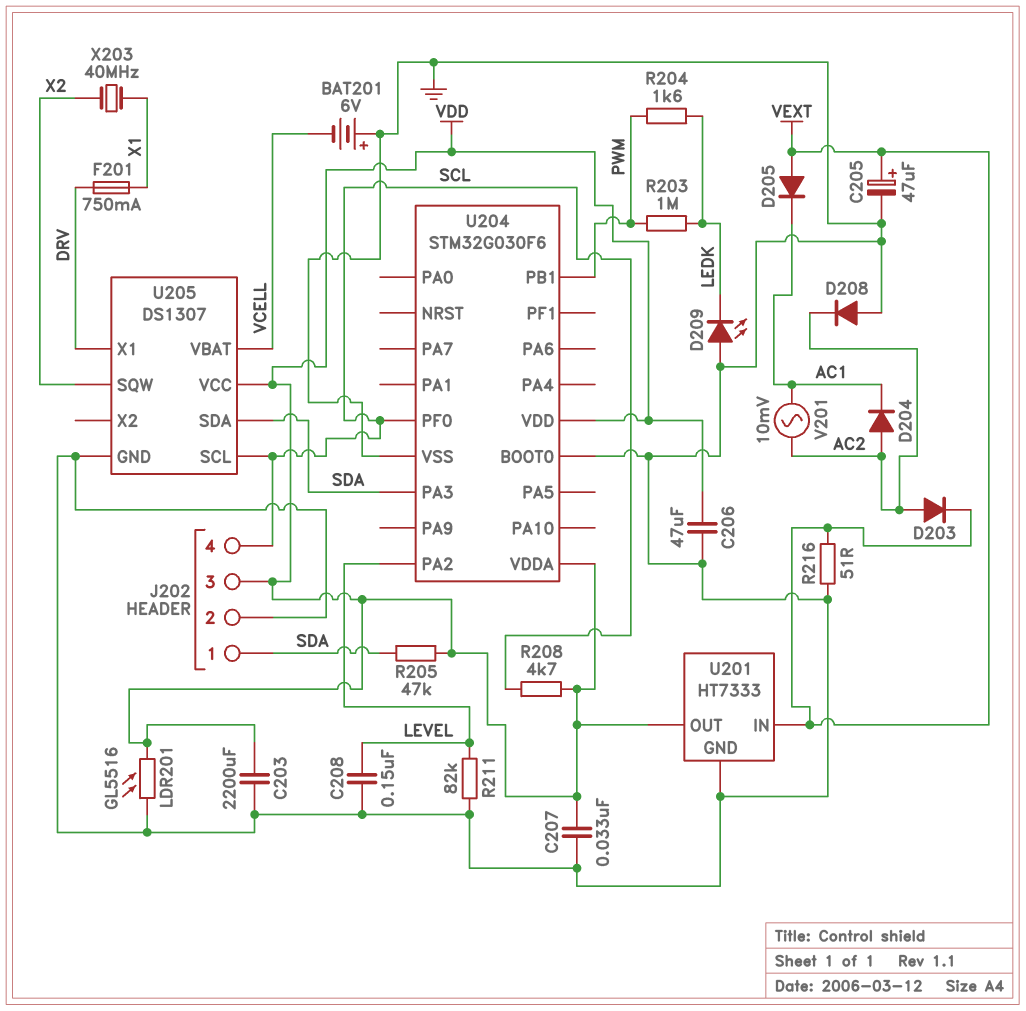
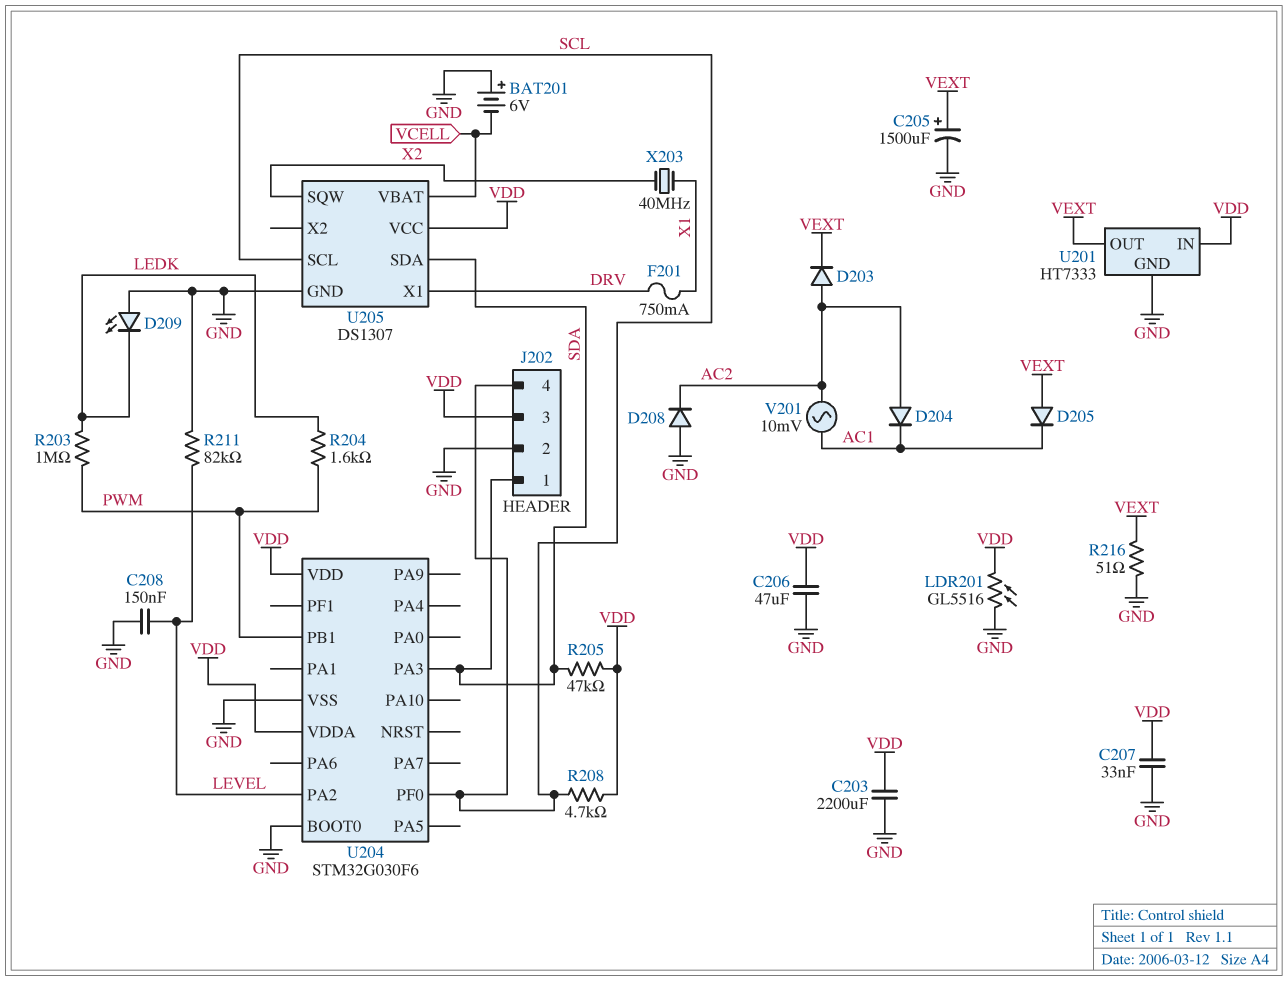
C205: 47uF (plus VEXT, minus GND) -> 1500uF (plus VEXT, minus GND)
U201 pin IN: VEXT -> VDD
U201 pin OUT: VDD -> VEXT

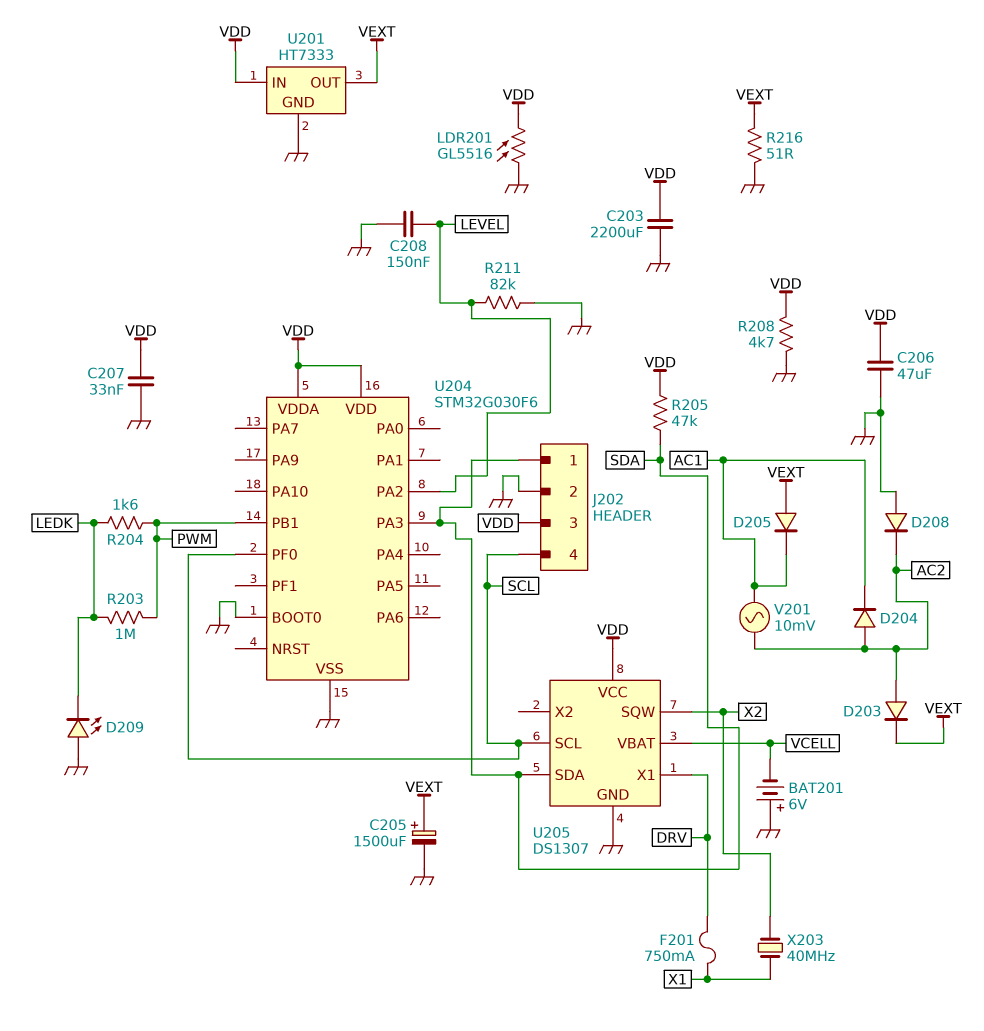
R208: 4.7k (SCL, VDD) -> 4.7k (GND, VDD)

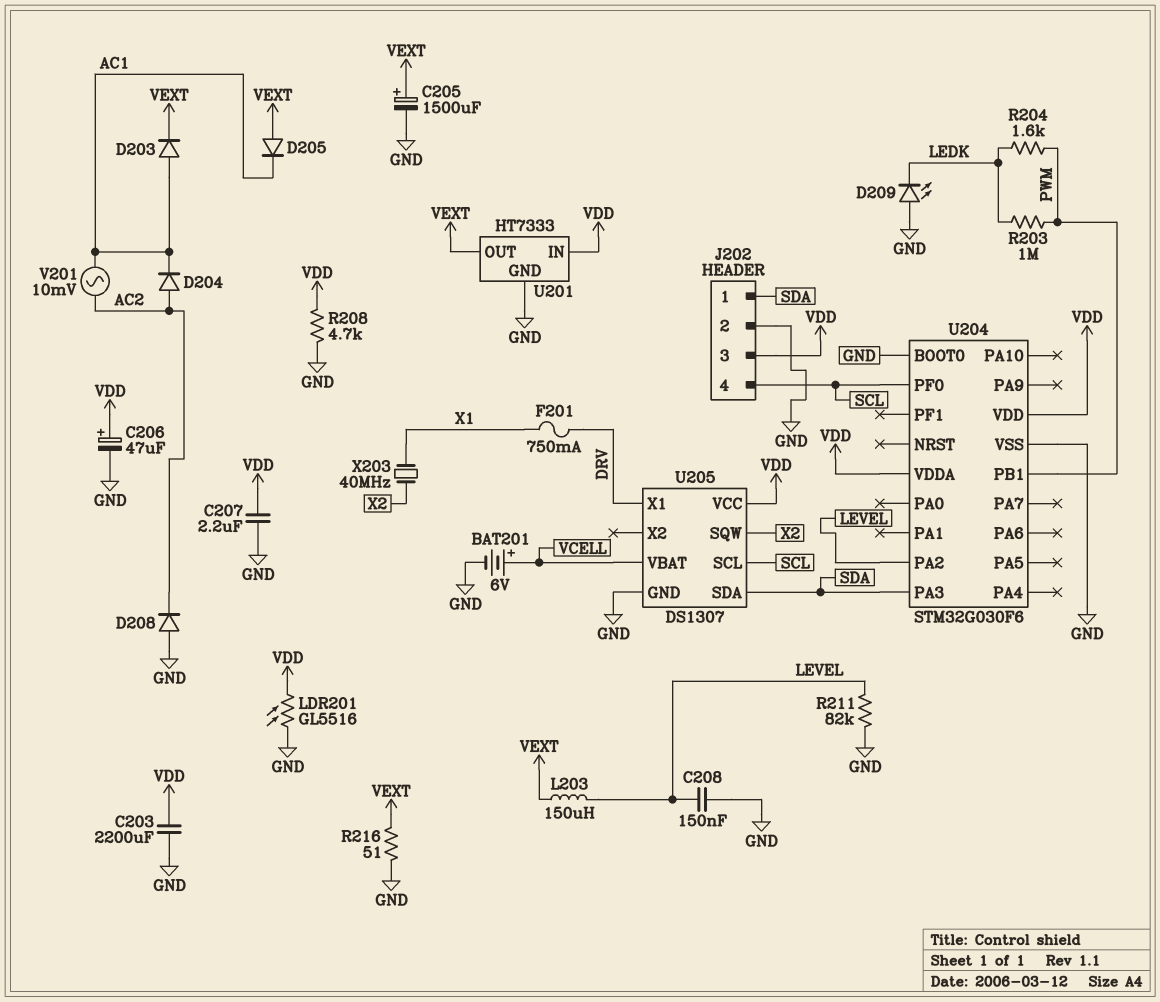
BAT201: 6V (plus GND, minus VCELL) -> 6V (plus VCELL, minus GND)
C206: 47uF (GND, VDD) -> 47uF (plus VDD, minus GND)
C207: 33nF (GND, VDD) -> 2.2uF (GND, VDD)
D203: diode (A AC2, K VEXT) -> diode (A AC1, K VEXT)
L203: none -> 150uH (LEVEL, VEXT)
R205: 47k (SDA, VDD) -> none

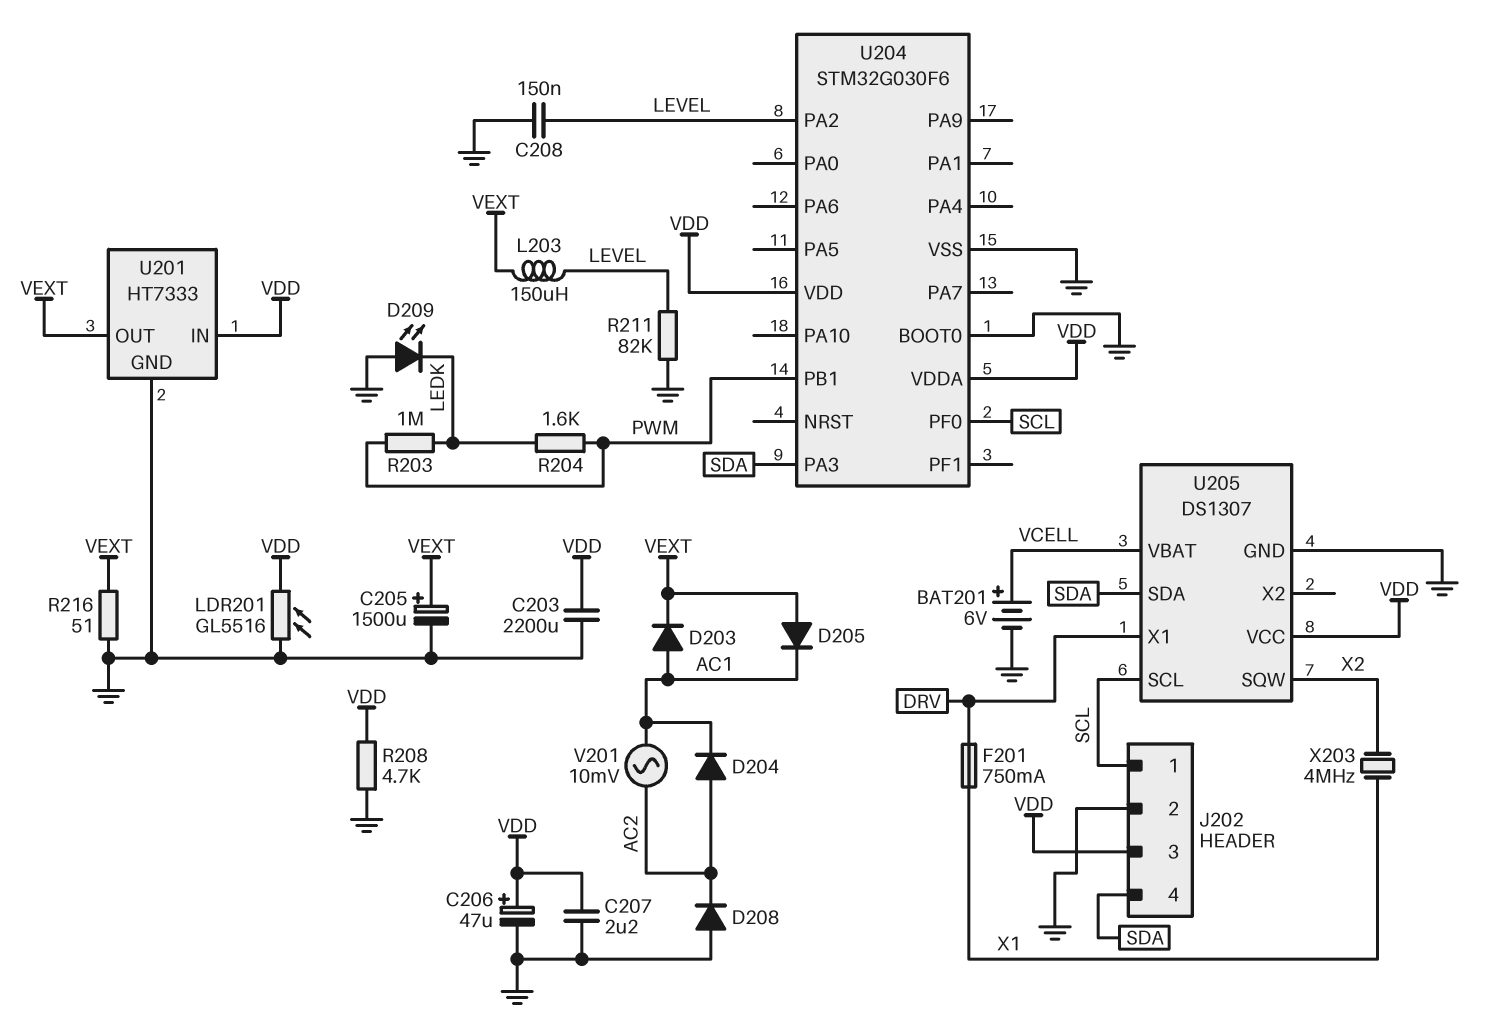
J202 pin 1: SDA -> SCL
J202 pin 4: SCL -> SDA
X203: 40MHz (X1, X2) -> 4MHz (X1, X2)

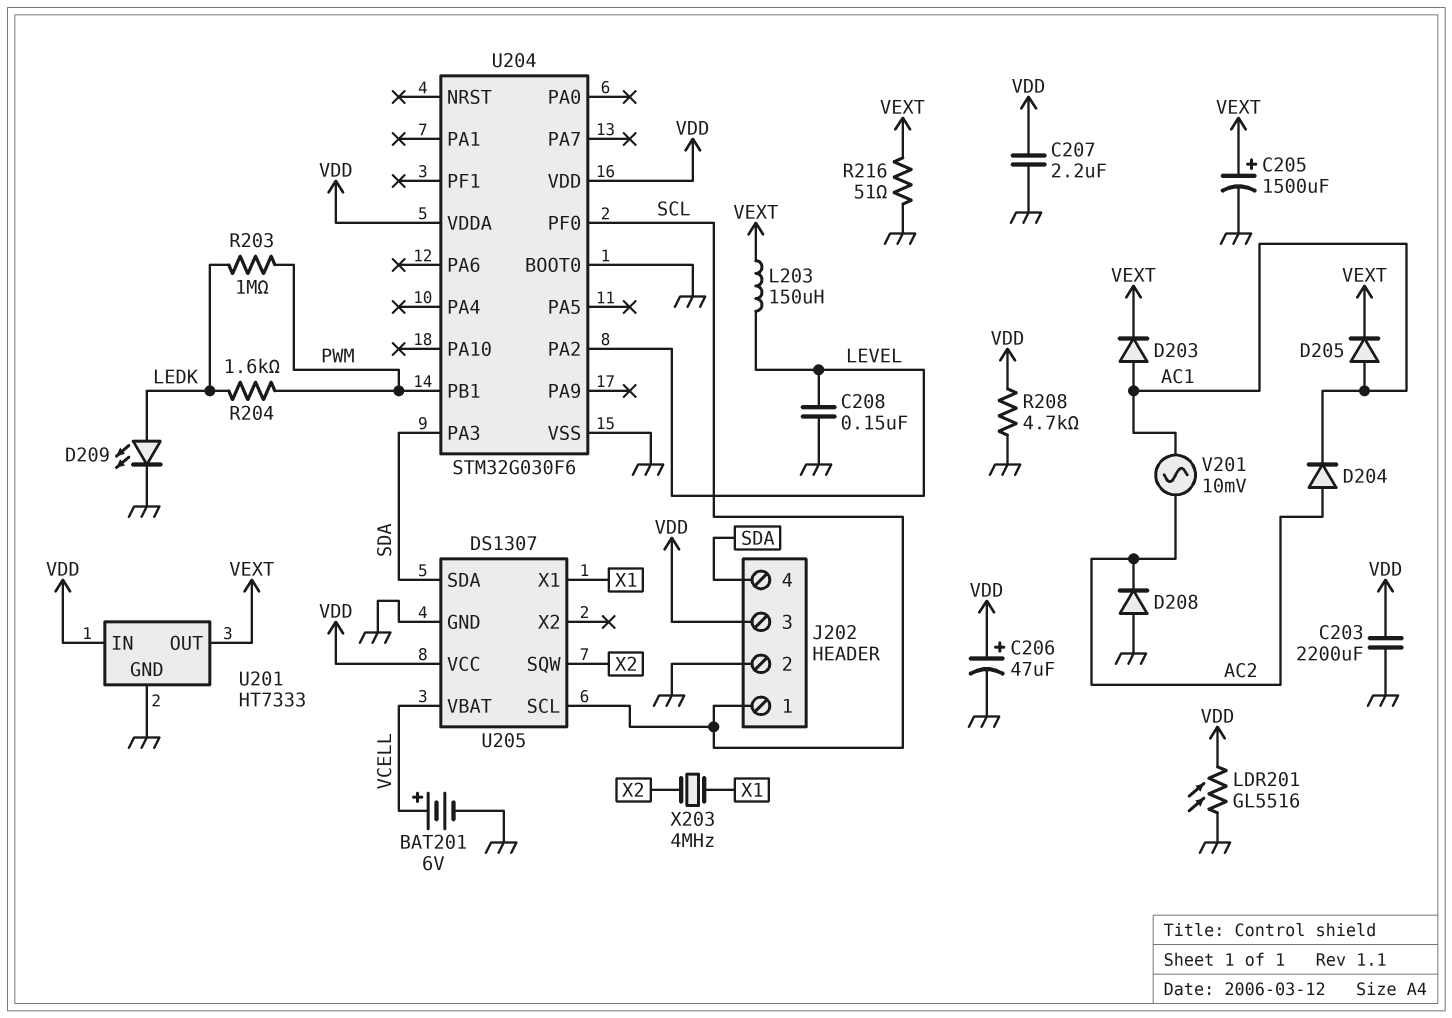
D205: diode (A VEXT, K AC1) -> diode (A AC1, K VEXT)
D209: LED (A GND, K LEDK) -> LED (A LEDK, K GND)
F201: 750mA (DRV, X1) -> none
R211: 82k (GND, LEVEL) -> none
U205 pin X1: DRV -> X1

